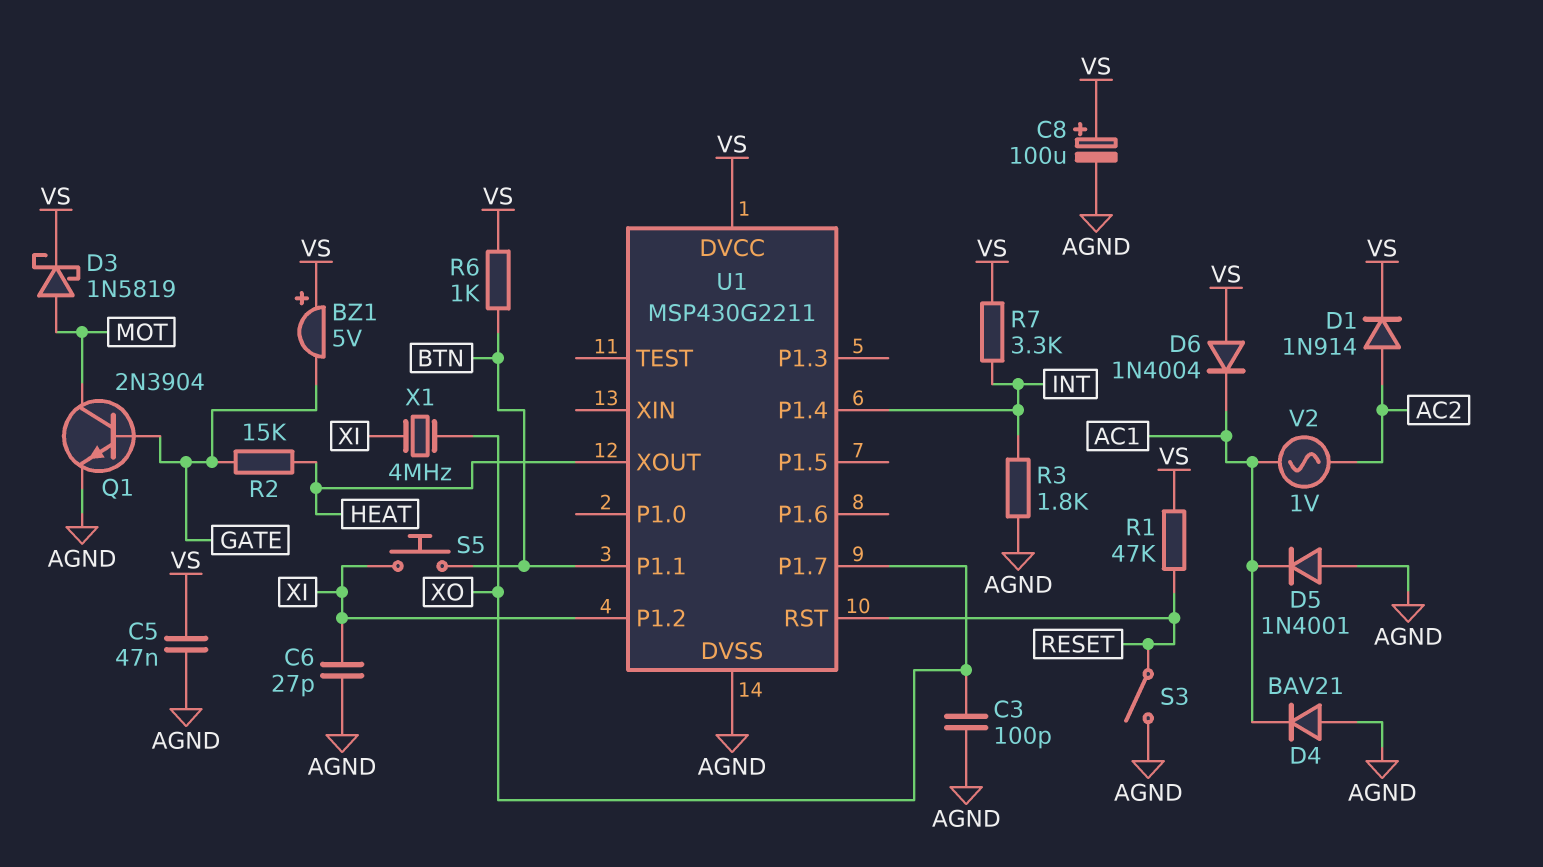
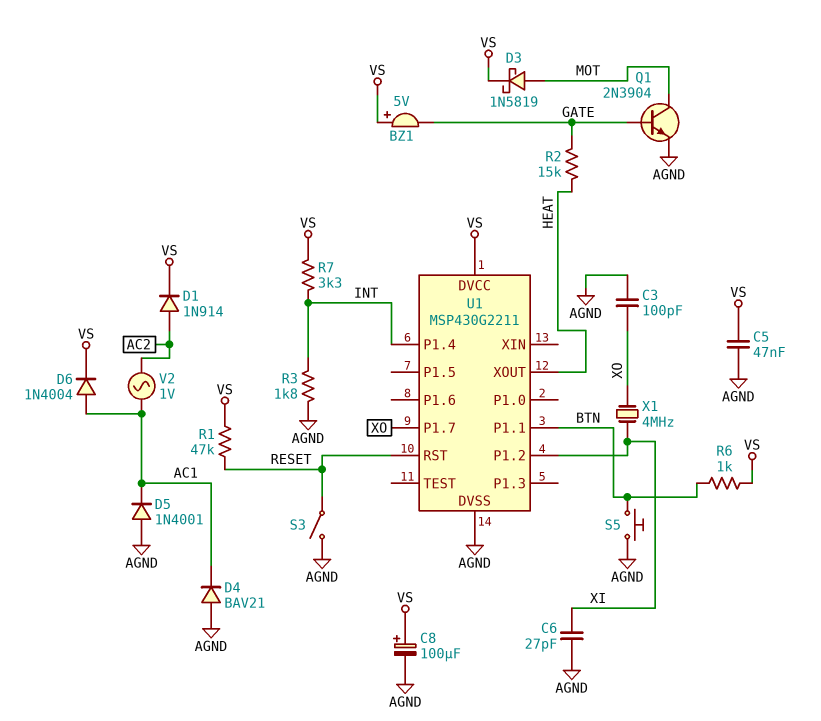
D6: diode 1N4004 (A VS, K AC1) -> diode 1N4004 (A AC1, K VS)
S5: button (BTN, XI) -> button (AGND, BTN)

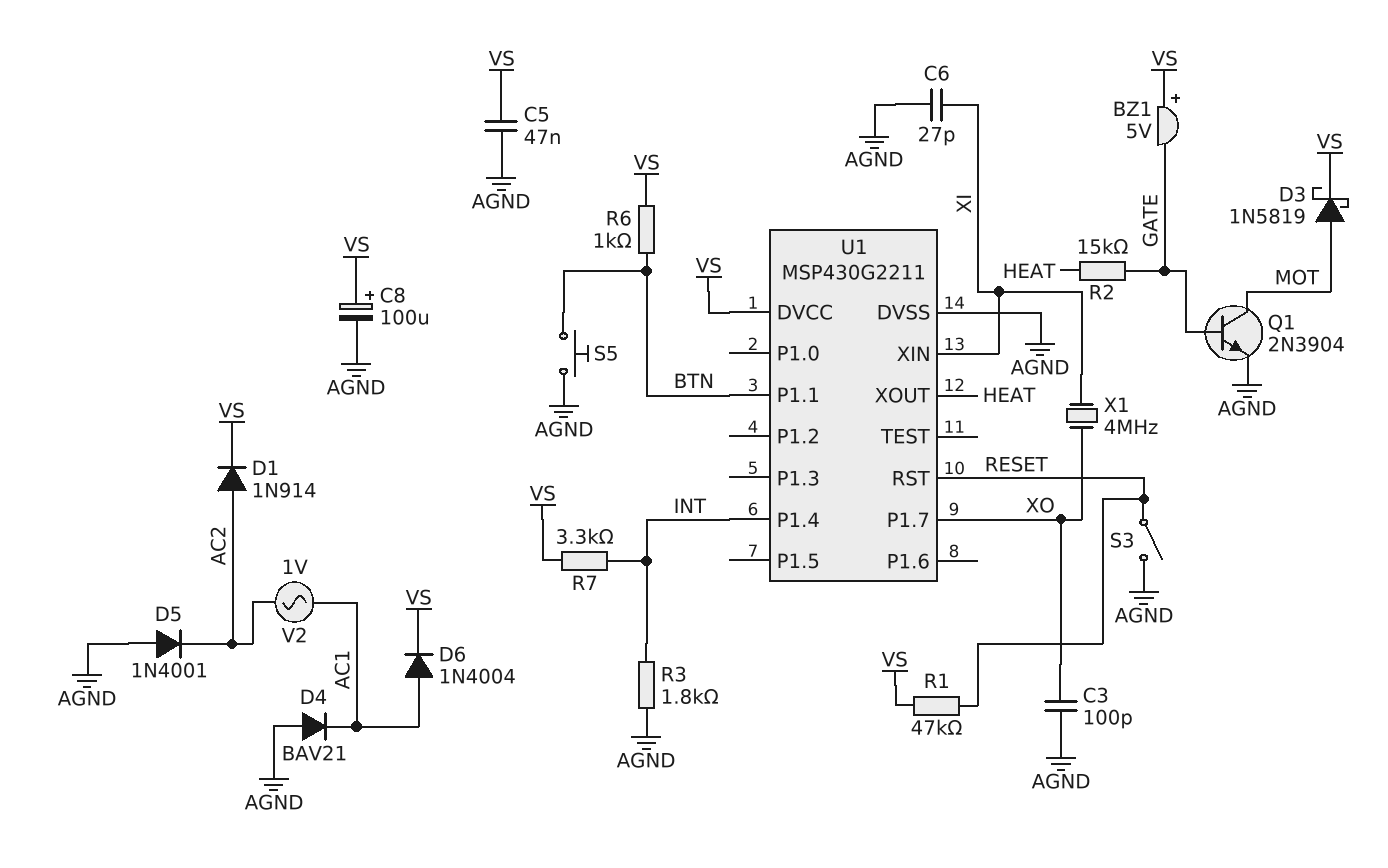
D5: diode 1N4001 (A AGND, K AC1) -> diode 1N4001 (A AGND, K AC2)
U1 pin P1.2: XI -> none
U1 pin XIN: none -> XI

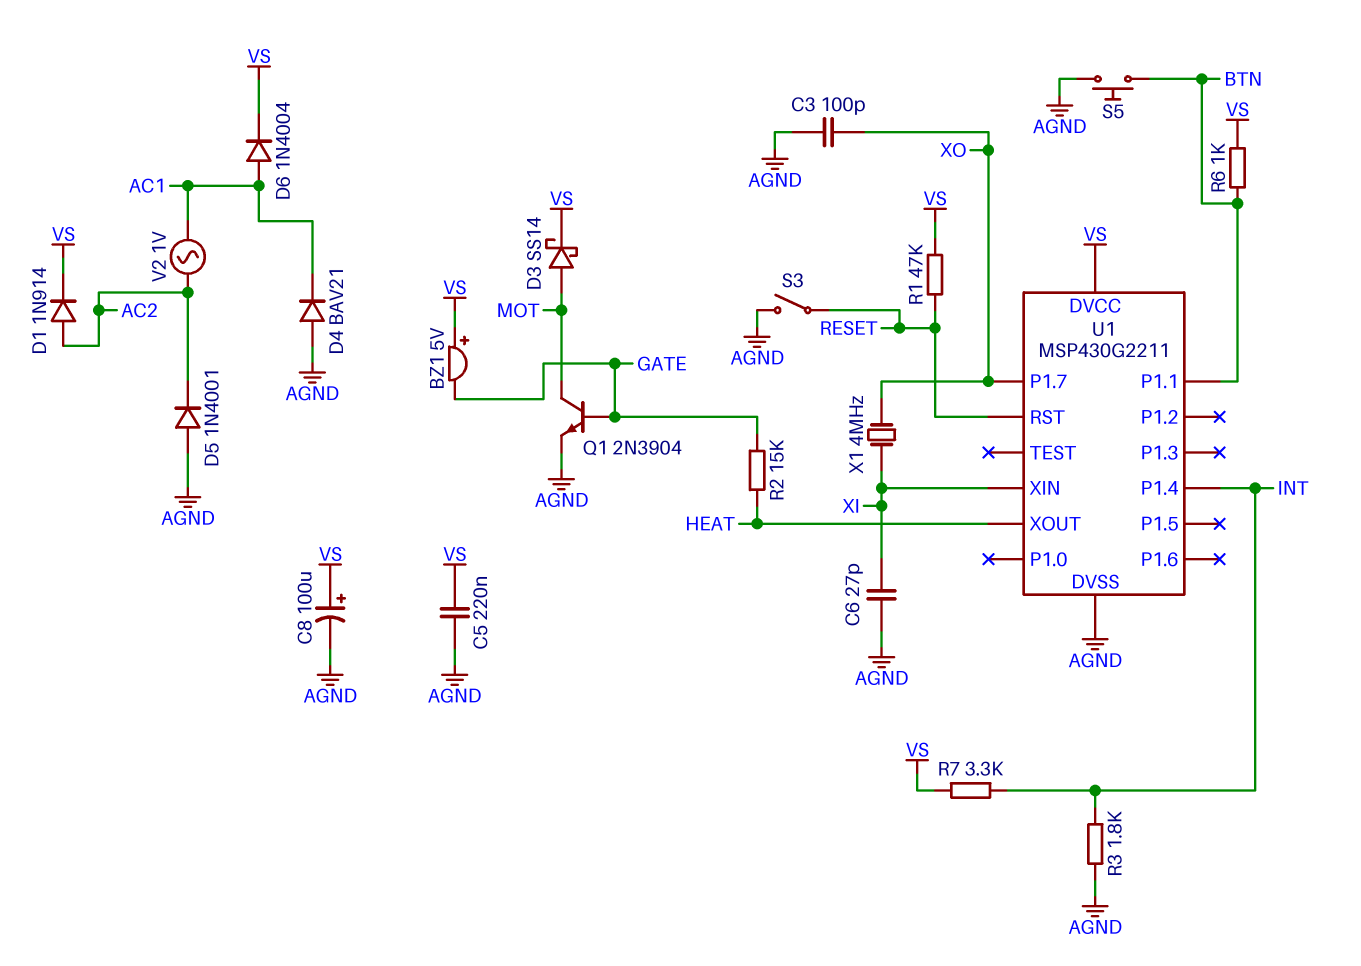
C5: 47nF (AGND, VS) -> 220nF (AGND, VS)
D3: schottky 1N5819 (A MOT, K VS) -> schottky SS14 (A MOT, K VS)

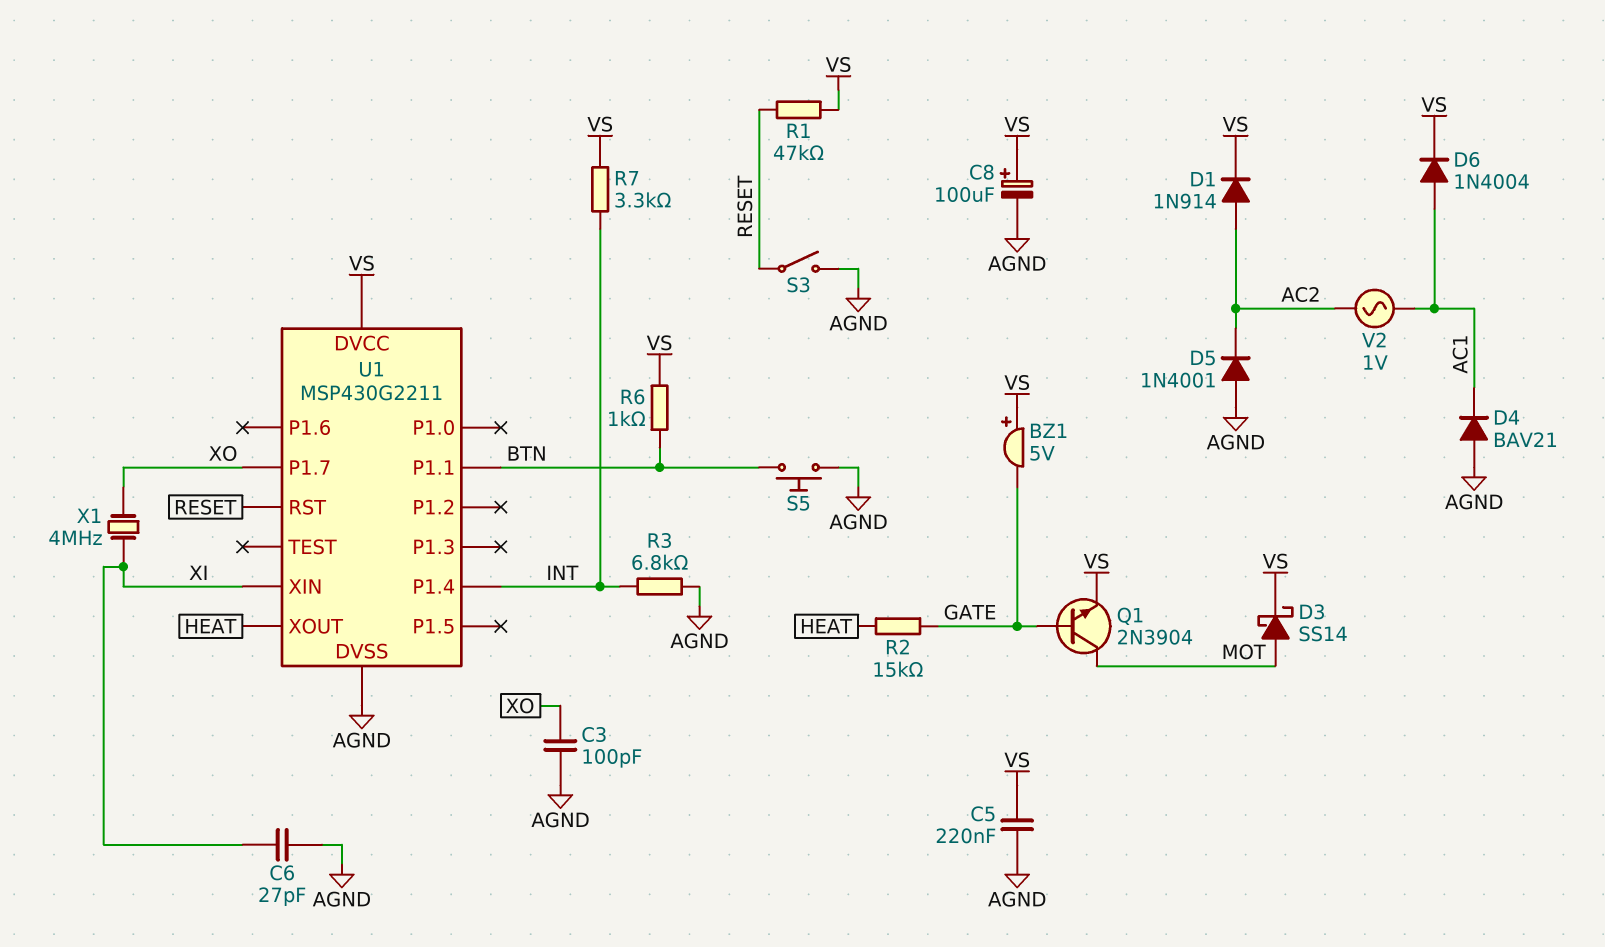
Q1: NPN 2N3904 (B GATE, C MOT, E AGND) -> NPN 2N3904 (B GATE, C MOT, E VS)
R3: 1.8k (AGND, INT) -> 6.8k (AGND, INT)

